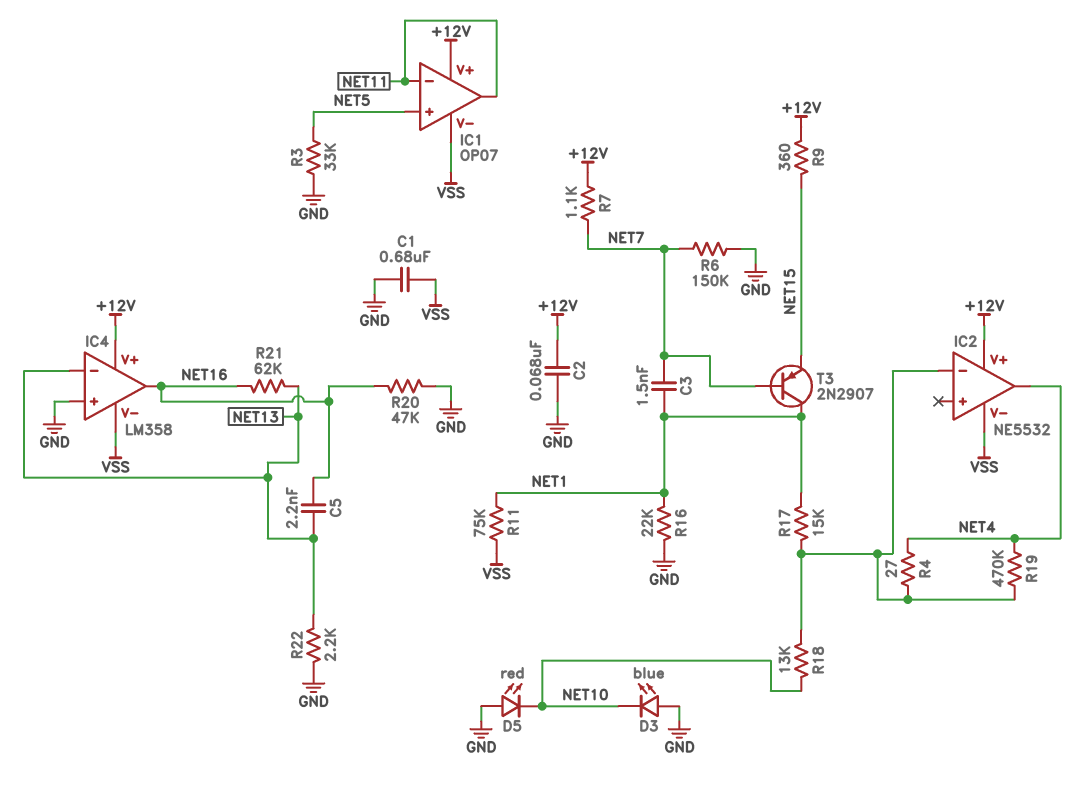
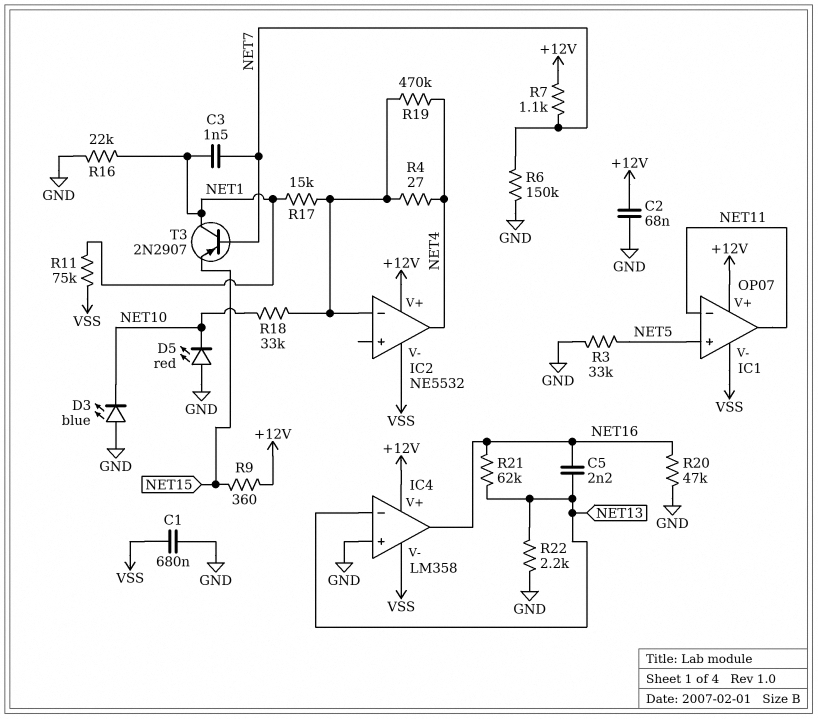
R18: 13k (IC2/in-, NET10) -> 33k (IC2/in-, NET10)

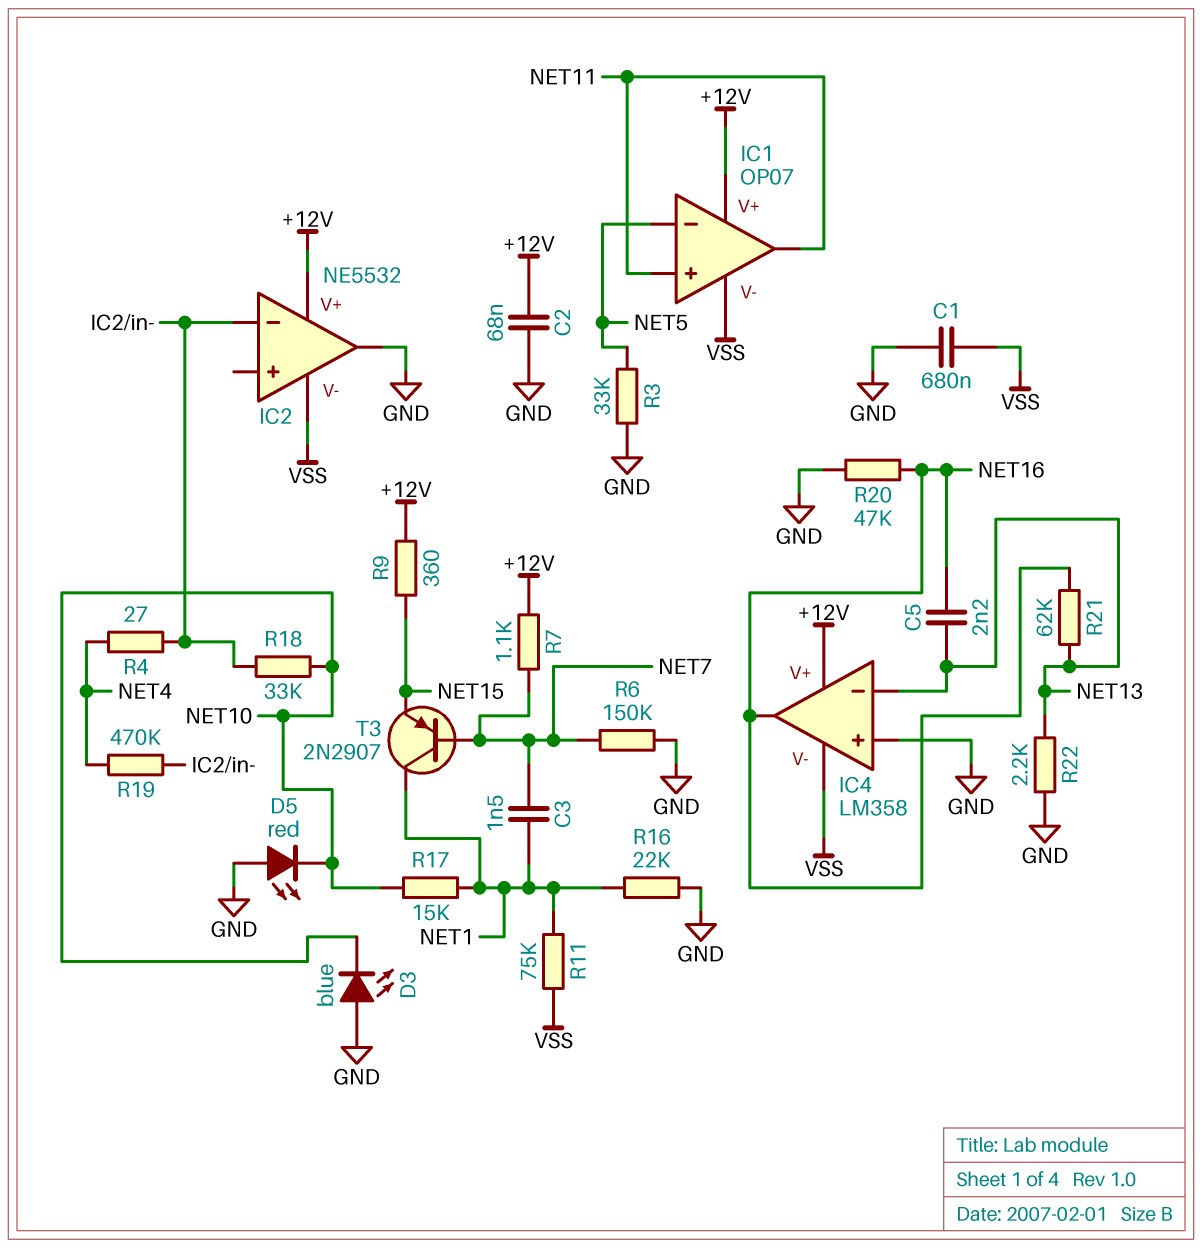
IC1 pin in+: NET5 -> NET11
IC1 pin in-: NET11 -> NET5
IC2 pin out: NET4 -> GND
R17: 15k (IC2/in-, NET1) -> 15k (NET1, NET10)

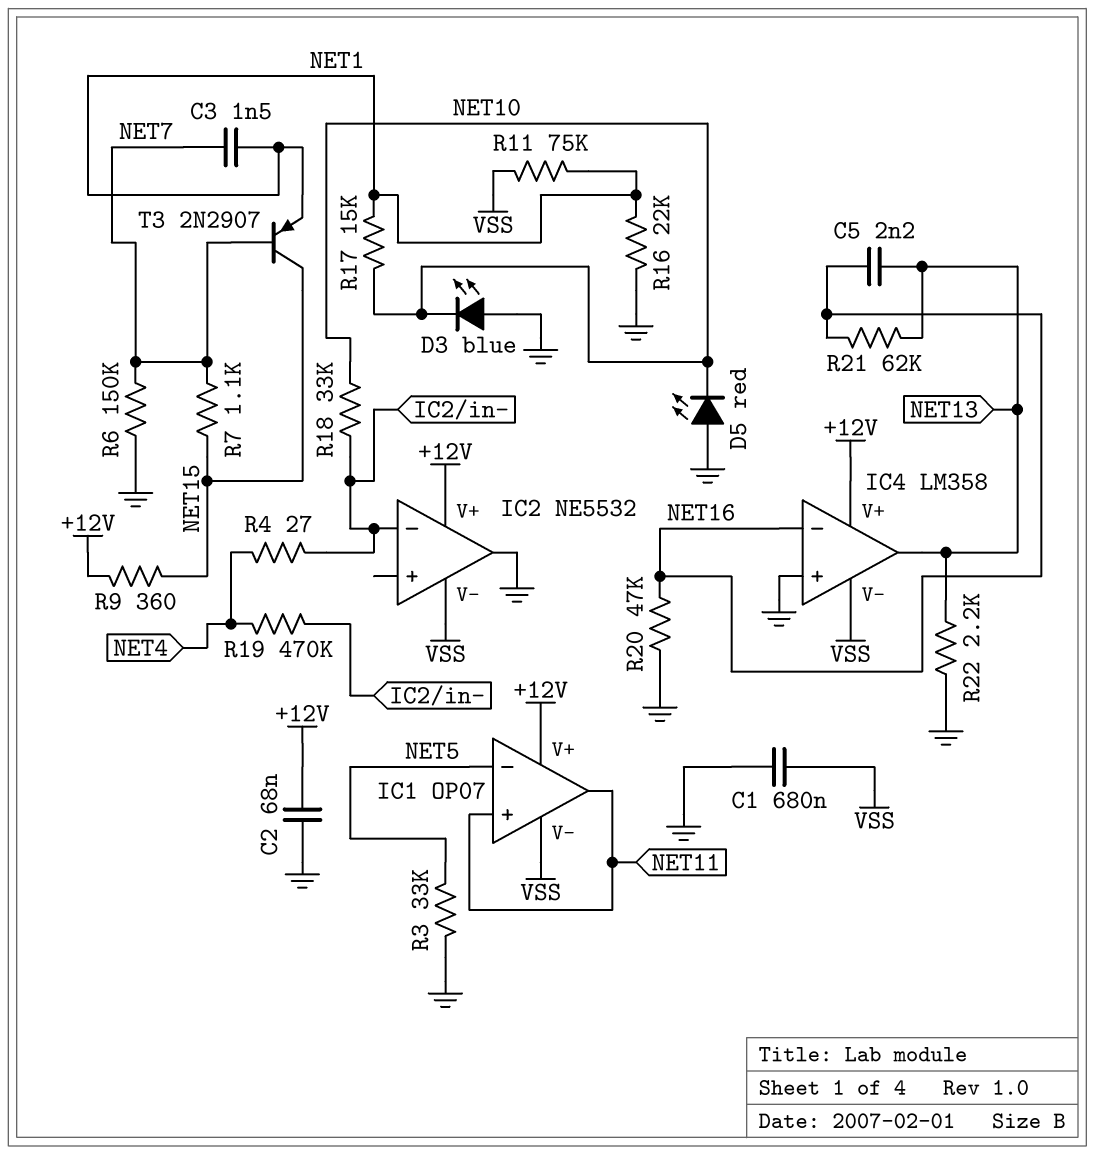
IC4 pin in-: NET13 -> NET16
IC4 pin out: NET16 -> NET13
R7: 1.1k (+12V, NET7) -> 1.1k (NET7, NET15)
T3: PNP 2N2907 (B NET7, C NET1, E NET15) -> PNP 2N2907 (B NET7, C NET15, E NET1)

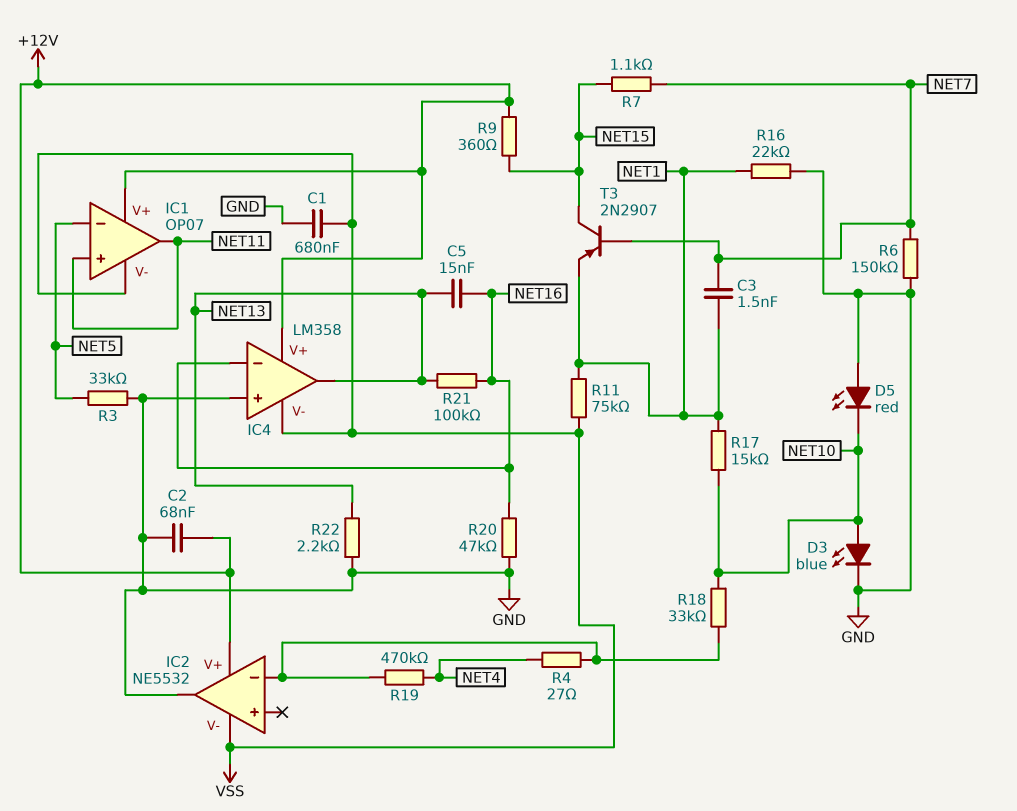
C5: 2.2nF (NET13, NET16) -> 15nF (NET13, NET16)
D3: LED blue (A GND, K NET10) -> LED blue (A NET10, K GND)
R21: 62k (NET13, NET16) -> 100k (NET13, NET16)

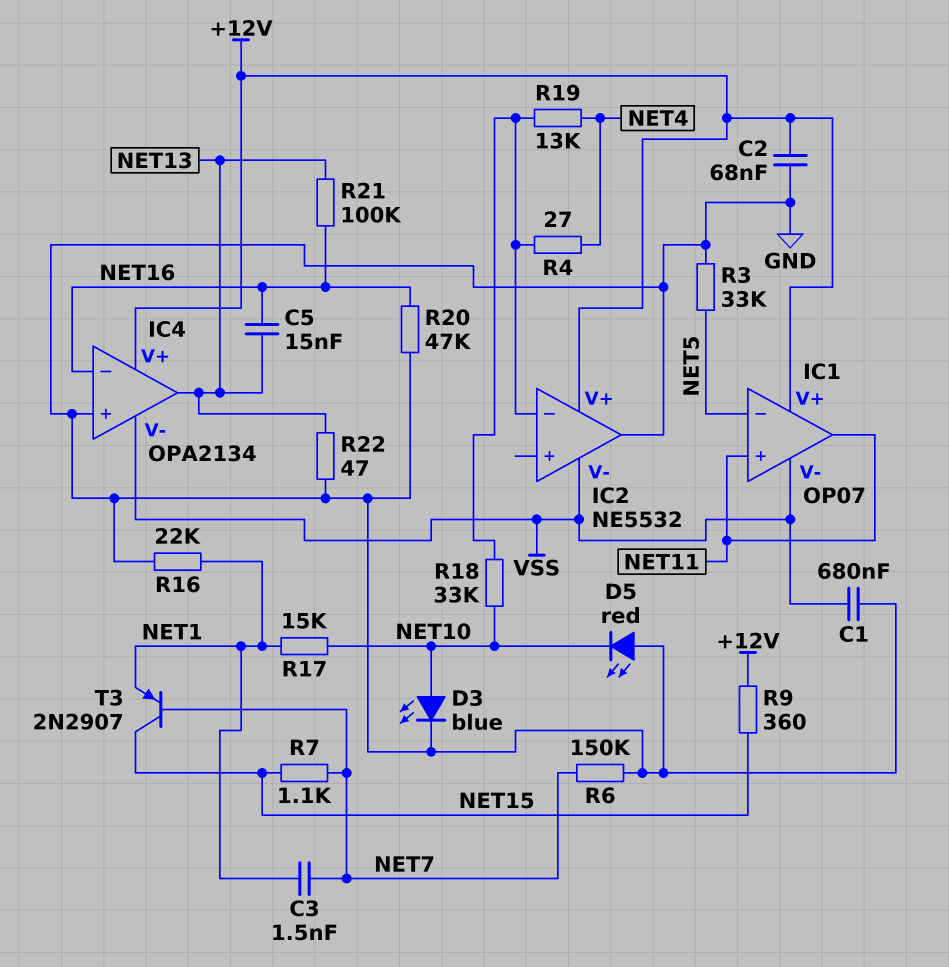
IC4: LM358 -> OPA2134
R11: 75k (NET1, VSS) -> none
R19: 470k (IC2/in-, NET4) -> 13k (IC2/in-, NET4)
R22: 2.2k (GND, NET13) -> 47 (GND, NET13)

